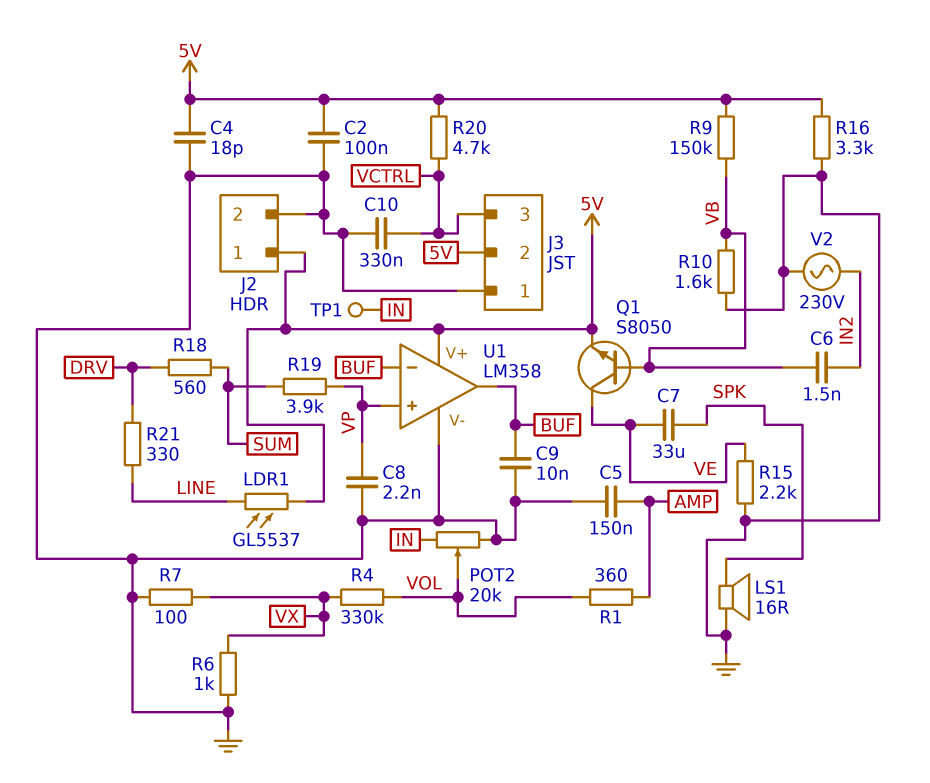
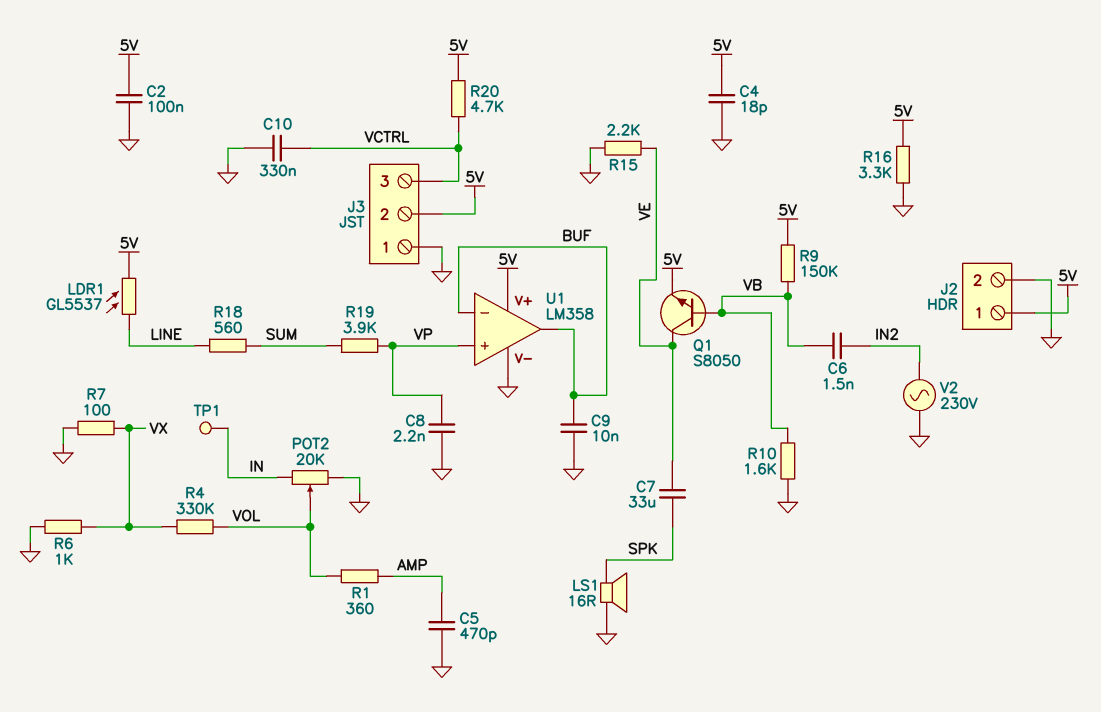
C5: 150nF (AMP, GND) -> 470pF (AMP, GND)
R18: 560 (DRV, SUM) -> 560 (LINE, SUM)
R21: 330 (DRV, LINE) -> none

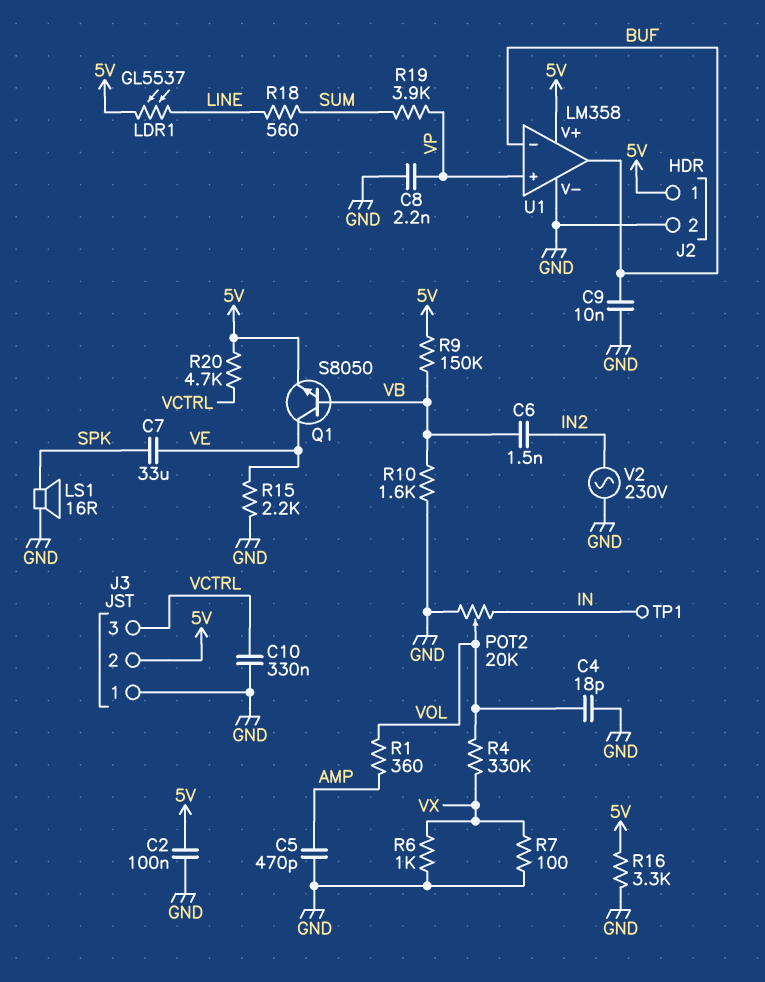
C4: 18pF (5V, GND) -> 18pF (GND, VOL)

